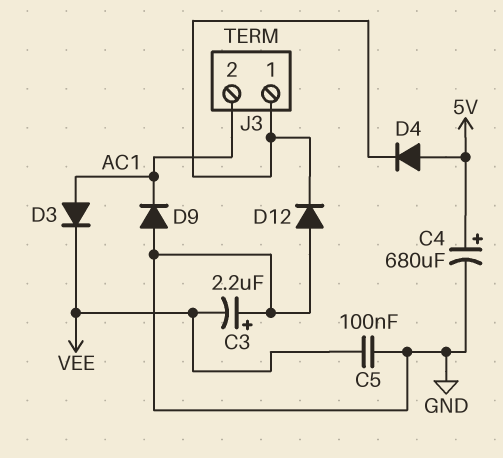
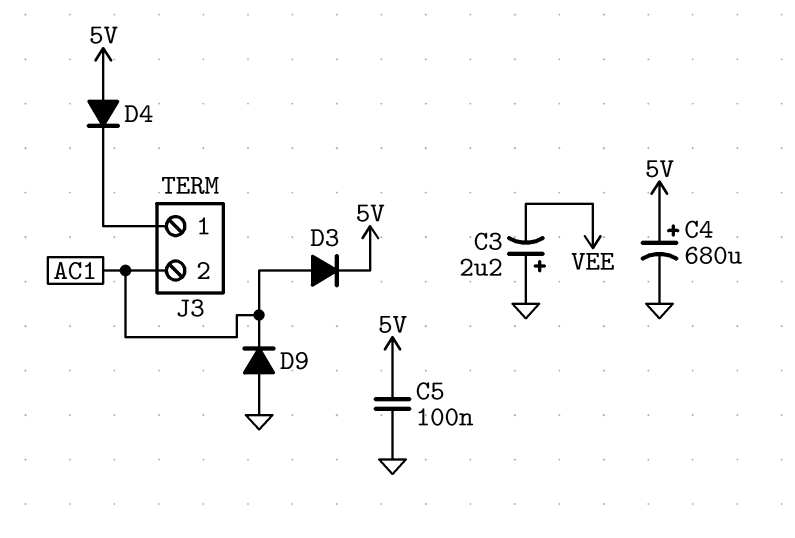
C5: 100nF (GND, VEE) -> 100nF (5V, GND)
D3: diode (A AC1, K VEE) -> diode (A AC1, K 5V)
D12: diode (A GND, K J3/1) -> none

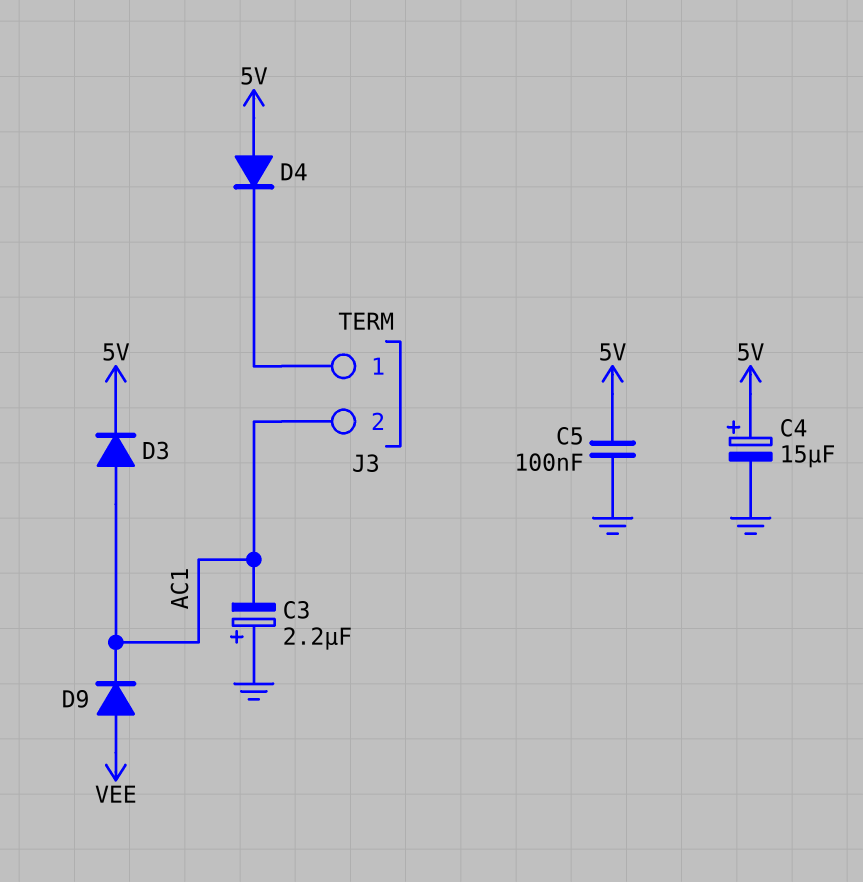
C3: 2.2uF (plus GND, minus VEE) -> 2.2uF (plus GND, minus AC1)
C4: 680uF (plus 5V, minus GND) -> 15uF (plus 5V, minus GND)
D9: diode (A GND, K AC1) -> diode (A VEE, K AC1)

